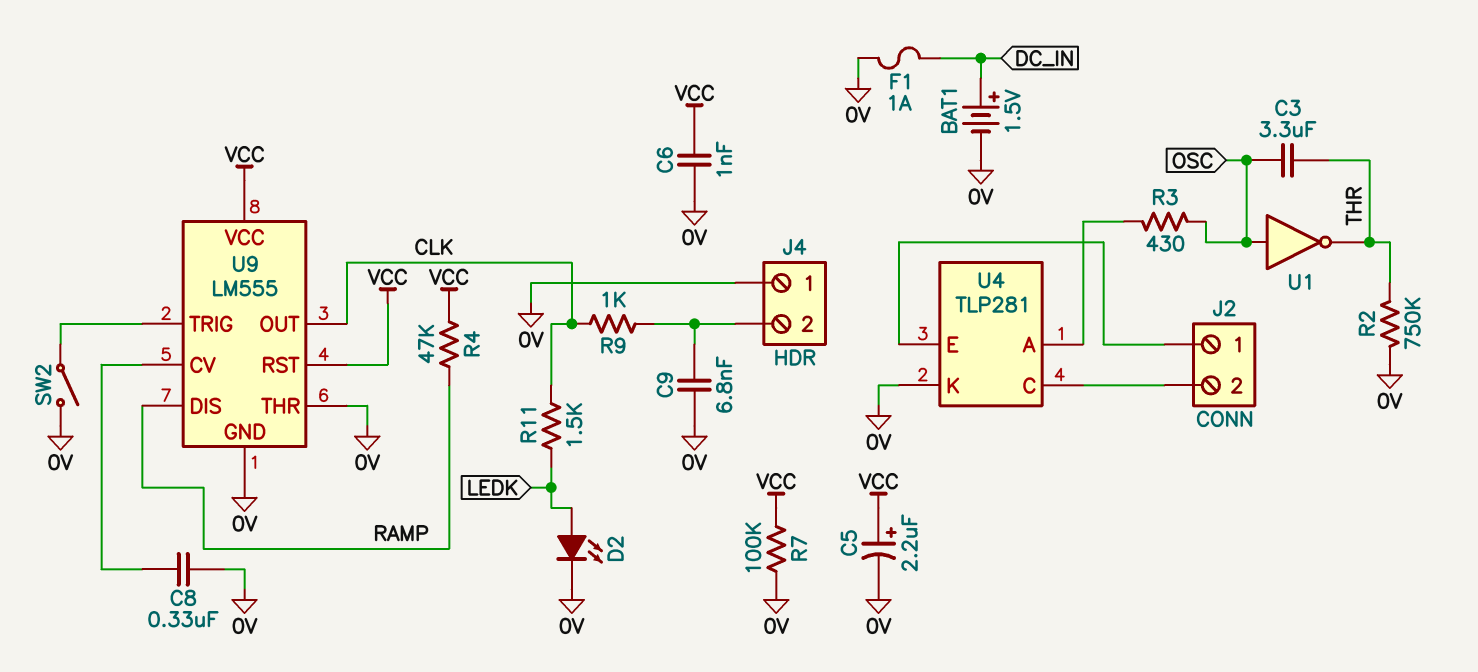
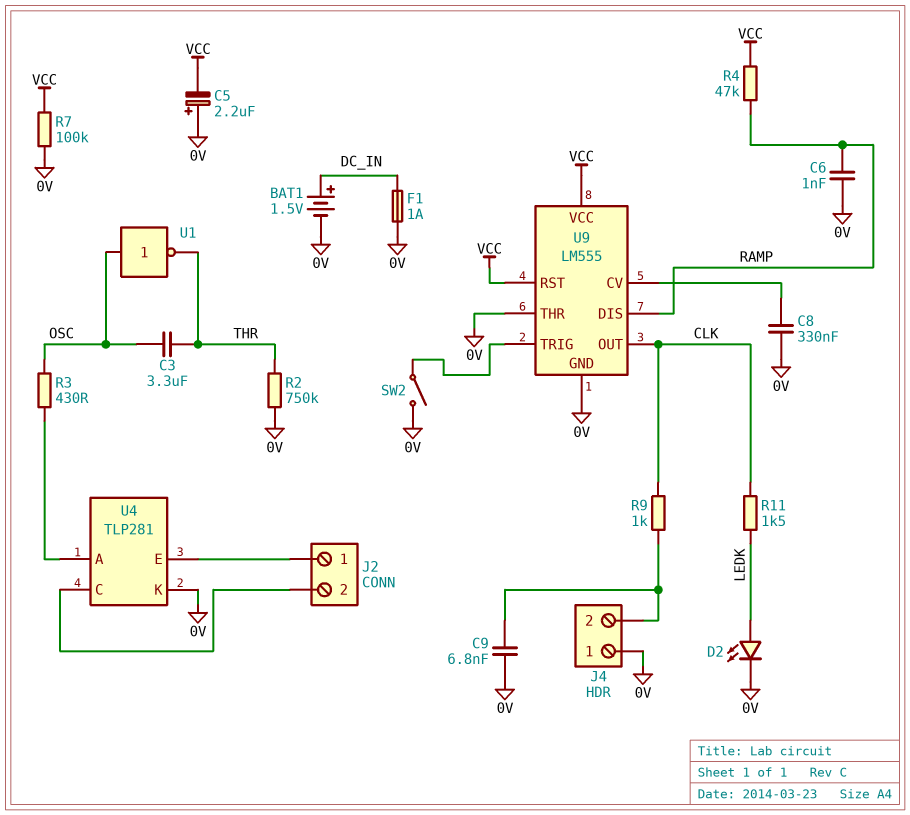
C5: 2.2uF (plus VCC, minus 0V) -> 2.2uF (plus 0V, minus VCC)
C6: 1nF (0V, VCC) -> 1nF (0V, RAMP)

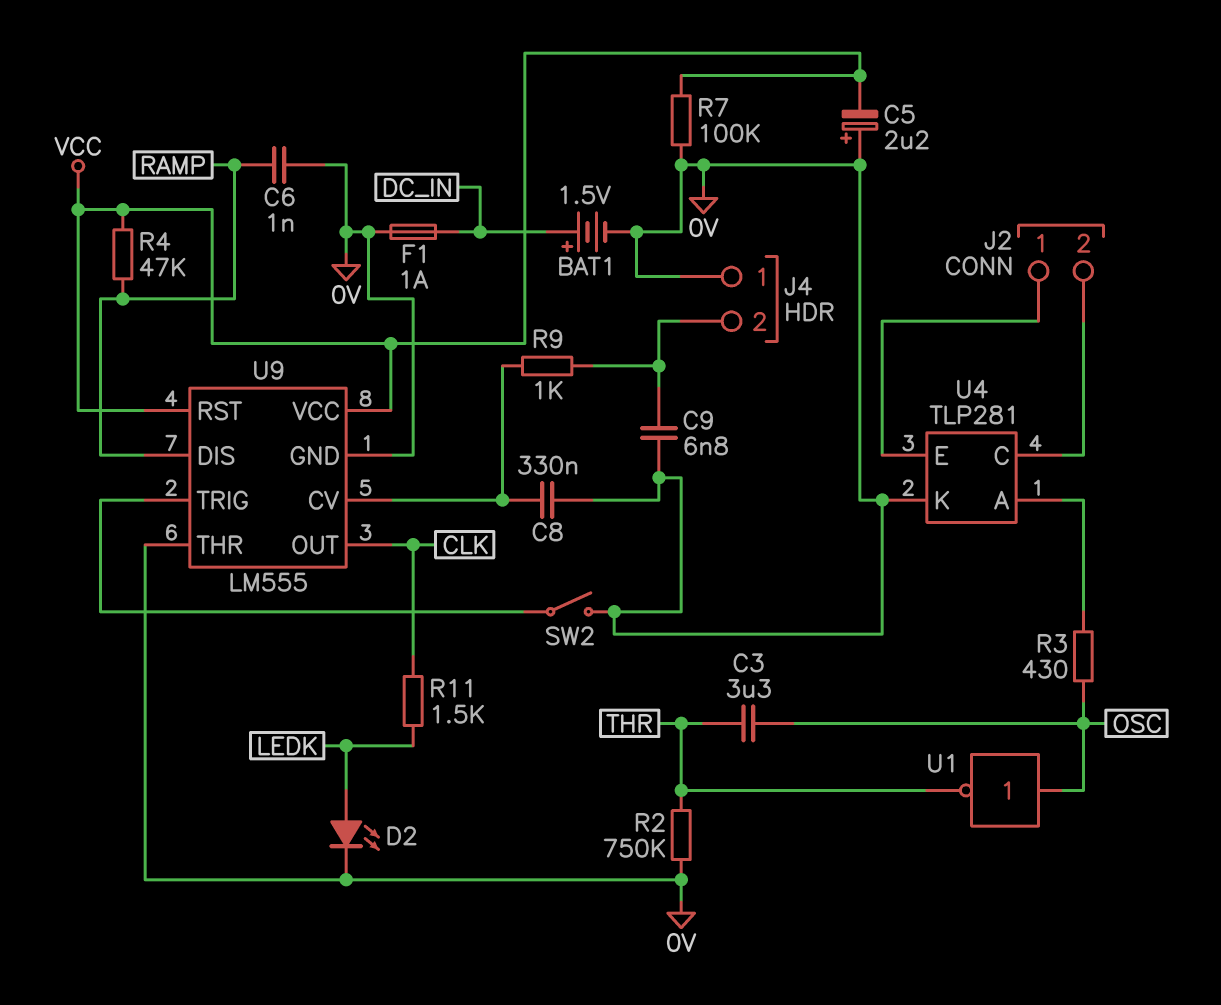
R9: 1k (CLK, J4/2) -> 1k (J4/2, U9/CV)

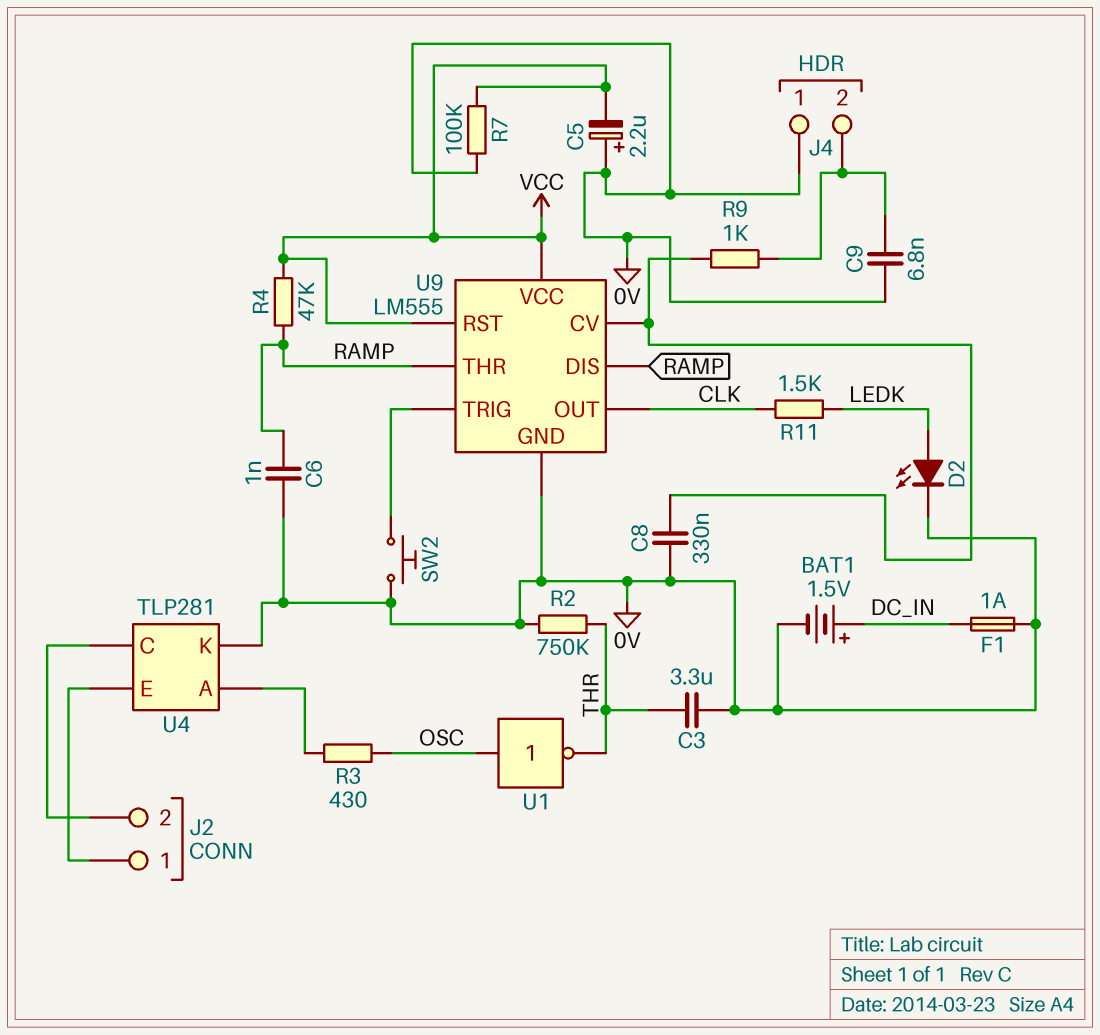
C3: 3.3uF (OSC, THR) -> 3.3uF (0V, THR)
SW2: switch (0V, U9/TRIG) -> button (0V, U9/TRIG)
U9 pin THR: 0V -> RAMP

